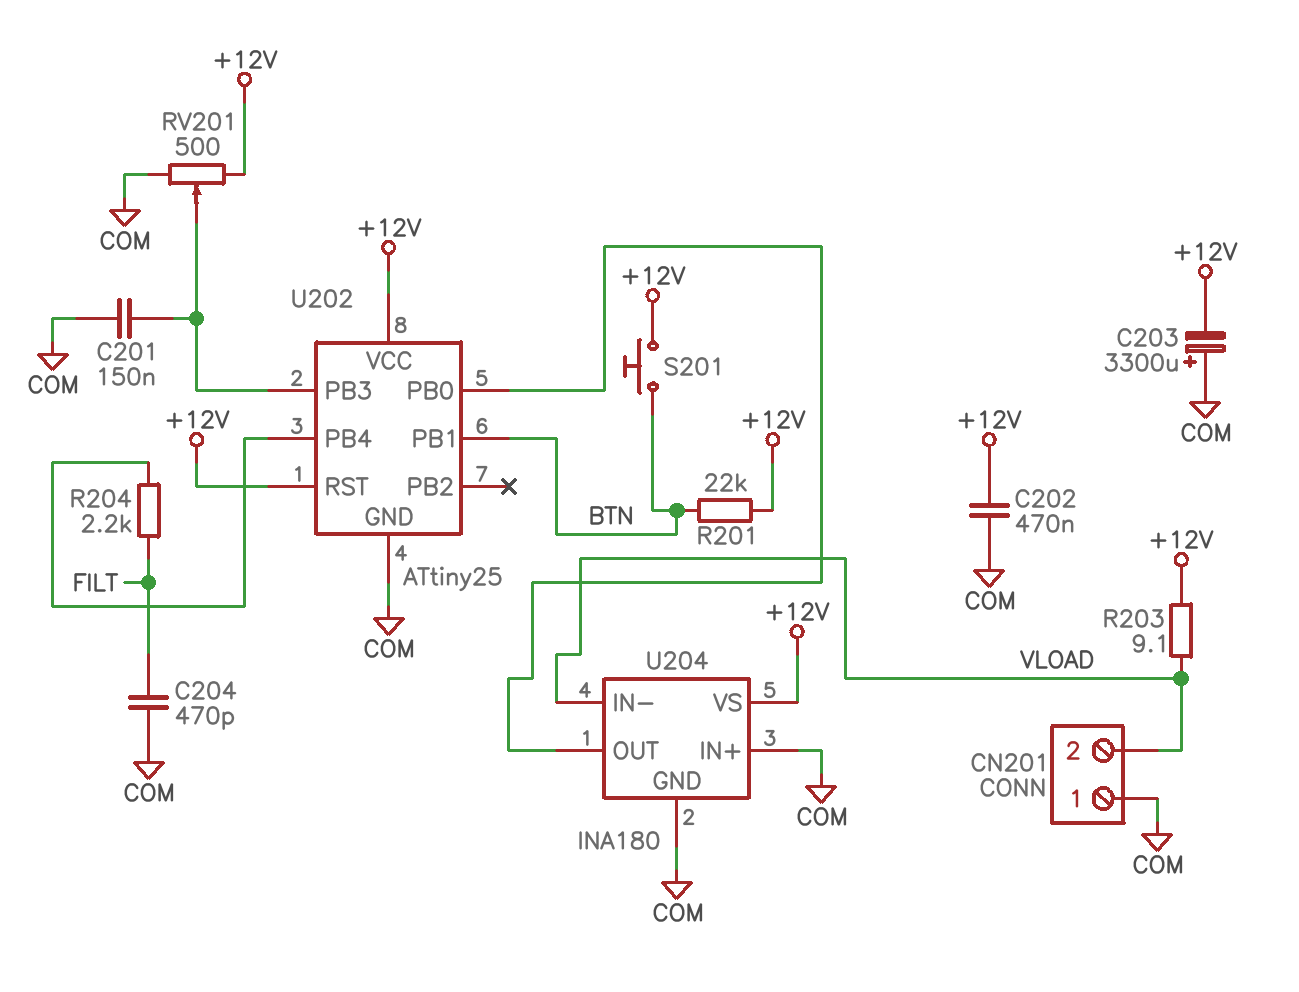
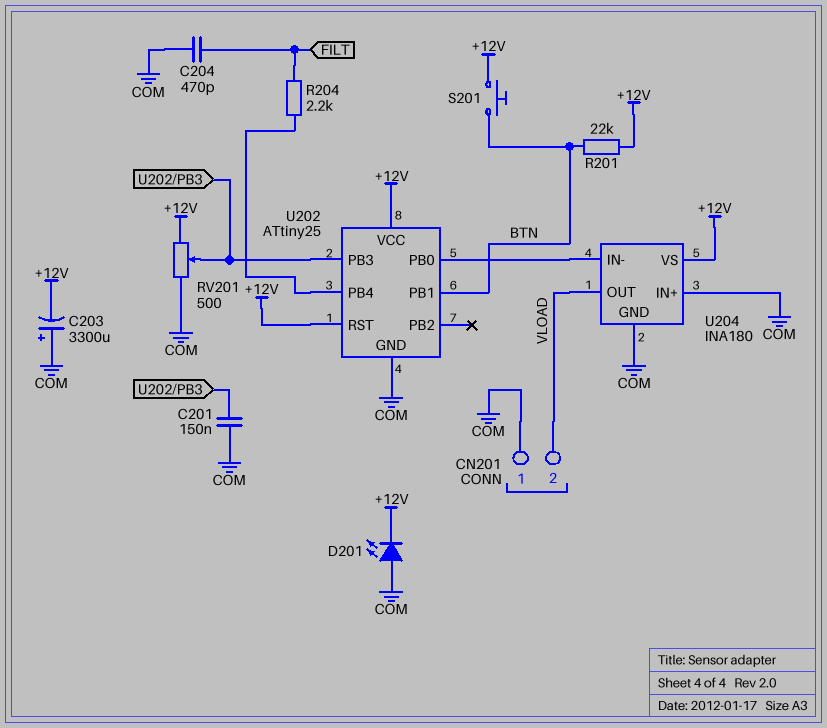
C202: 470nF (+12V, COM) -> none
D201: none -> LED (A COM, K +12V)
R203: 9.1 (+12V, VLOAD) -> none
U204 pin IN-: VLOAD -> U202/PB0
U204 pin OUT: U202/PB0 -> VLOAD

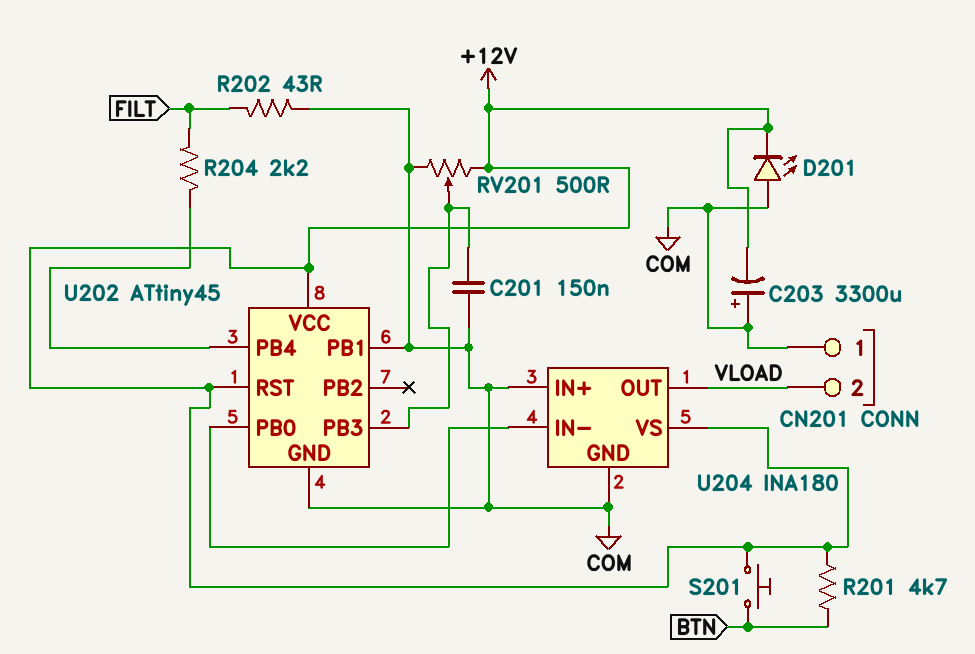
C204: 470pF (COM, FILT) -> none
R201: 22k (+12V, BTN) -> 4.7k (+12V, BTN)
R202: none -> 43 (COM, FILT)
U202: ATtiny25 -> ATtiny45
U202 pin PB1: BTN -> COM

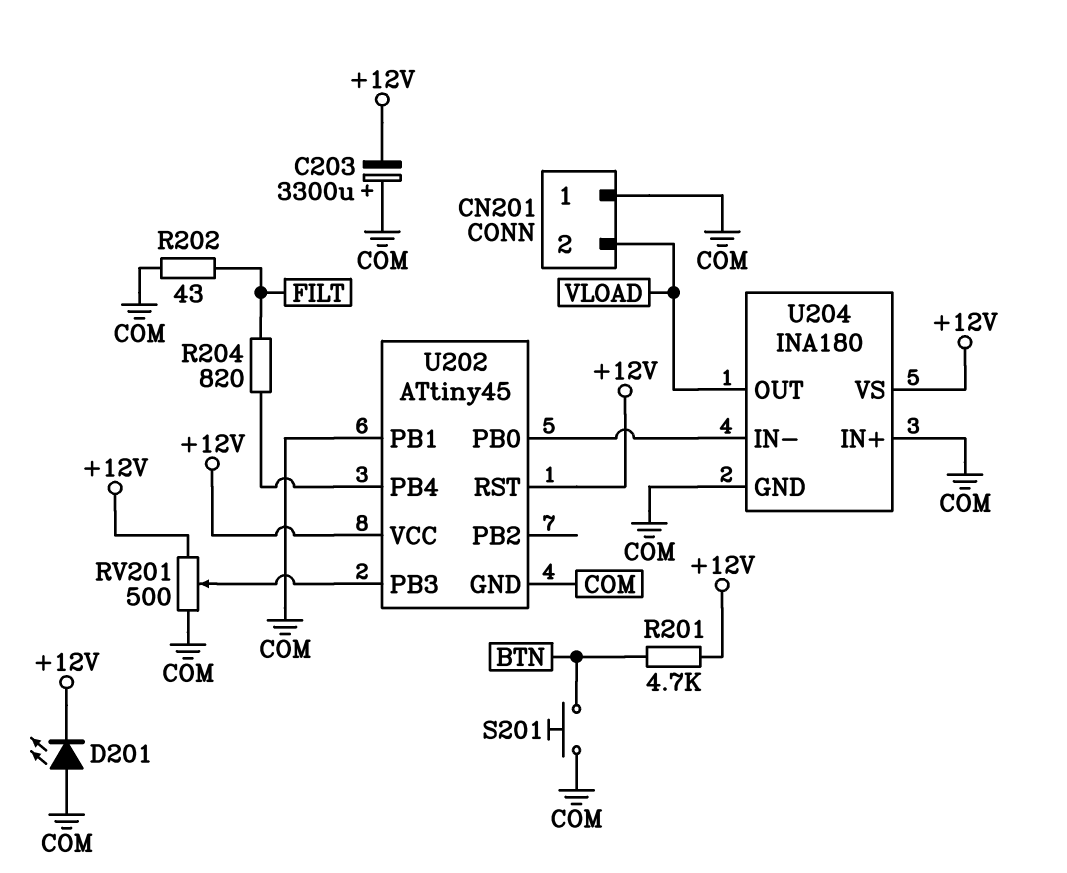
C201: 150nF (COM, U202/PB3) -> none
R204: 2.2k (FILT, U202/PB4) -> 820 (FILT, U202/PB4)
S201: button (+12V, BTN) -> button (BTN, COM)

